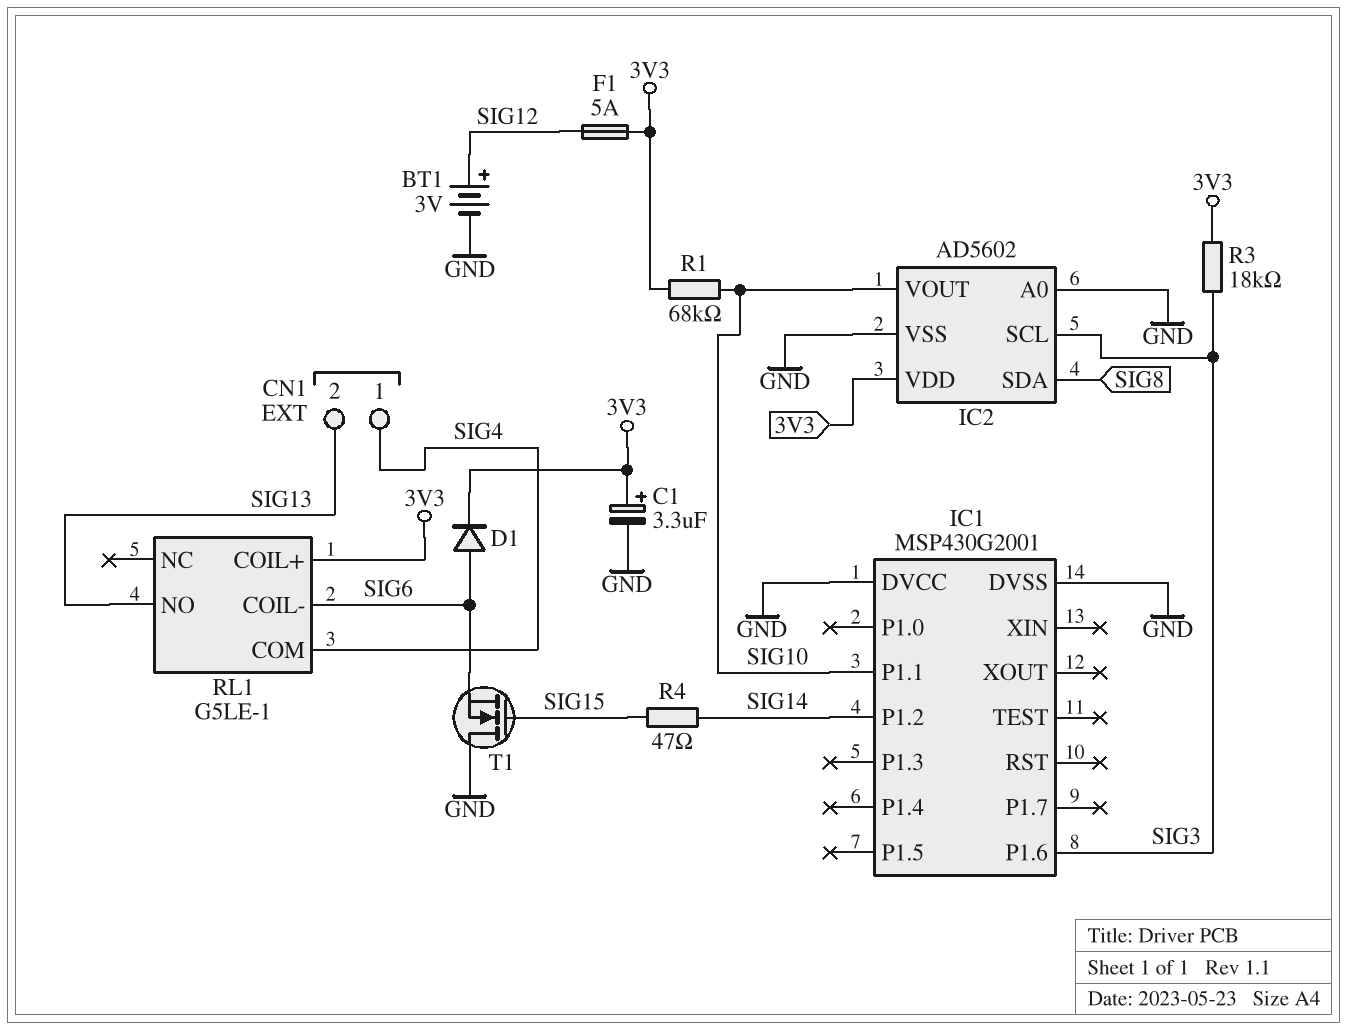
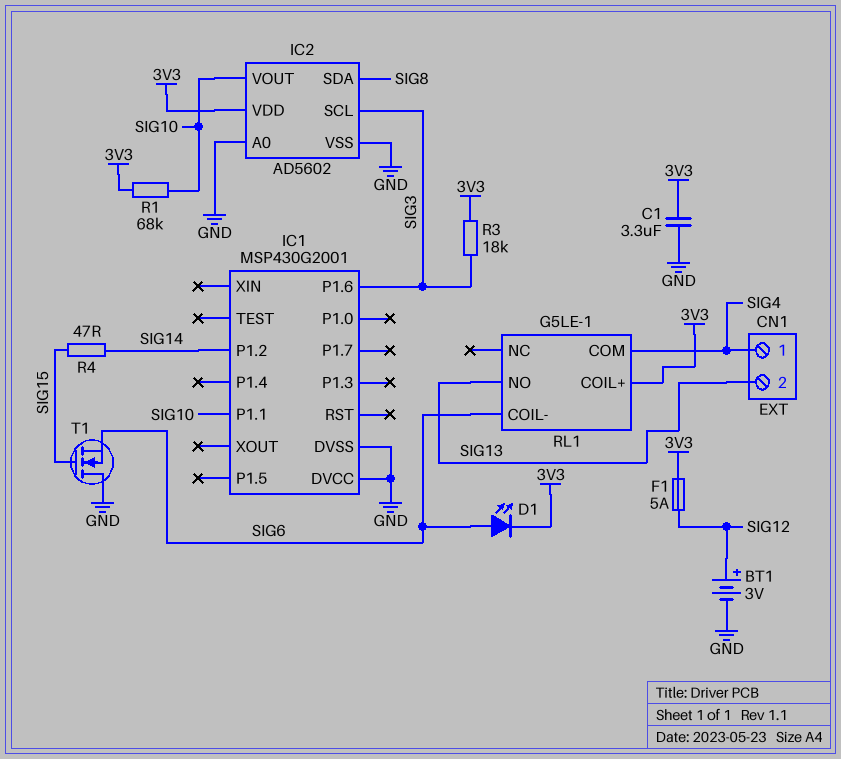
C1: 3.3uF (plus 3V3, minus GND) -> 3.3uF (3V3, GND)
D1: diode (A SIG6, K 3V3) -> LED (A SIG6, K 3V3)

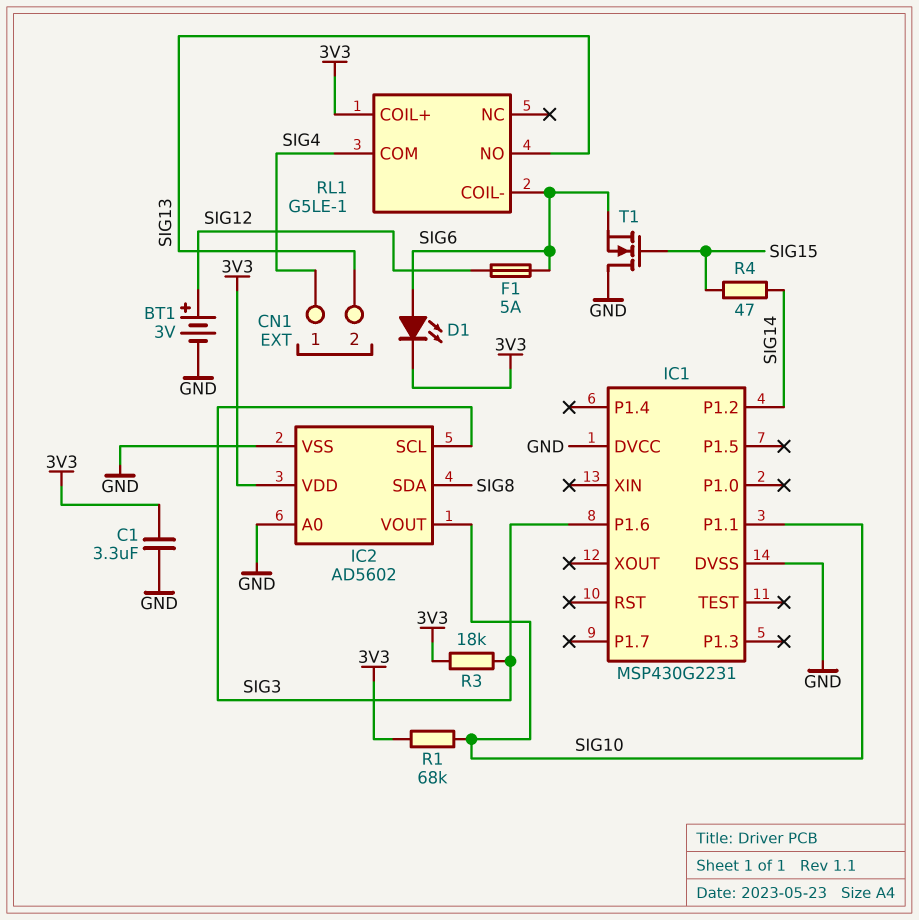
F1: 5A (3V3, SIG12) -> 5A (SIG6, SIG12)
IC1: MSP430G2001 -> MSP430G2231

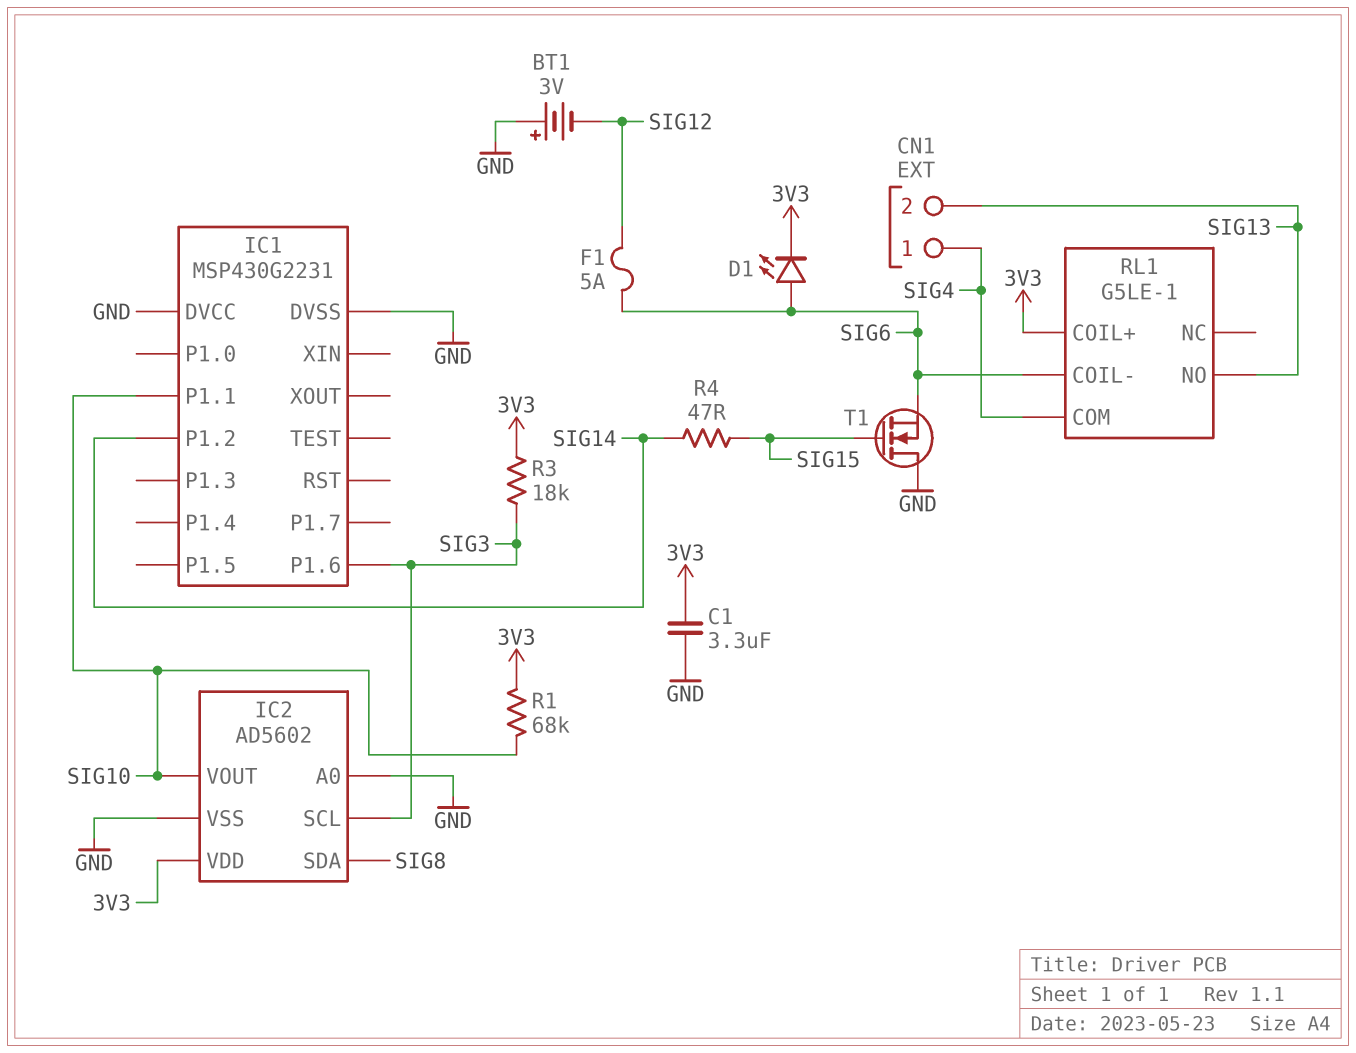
BT1: 3V (plus SIG12, minus GND) -> 3V (plus GND, minus SIG12)

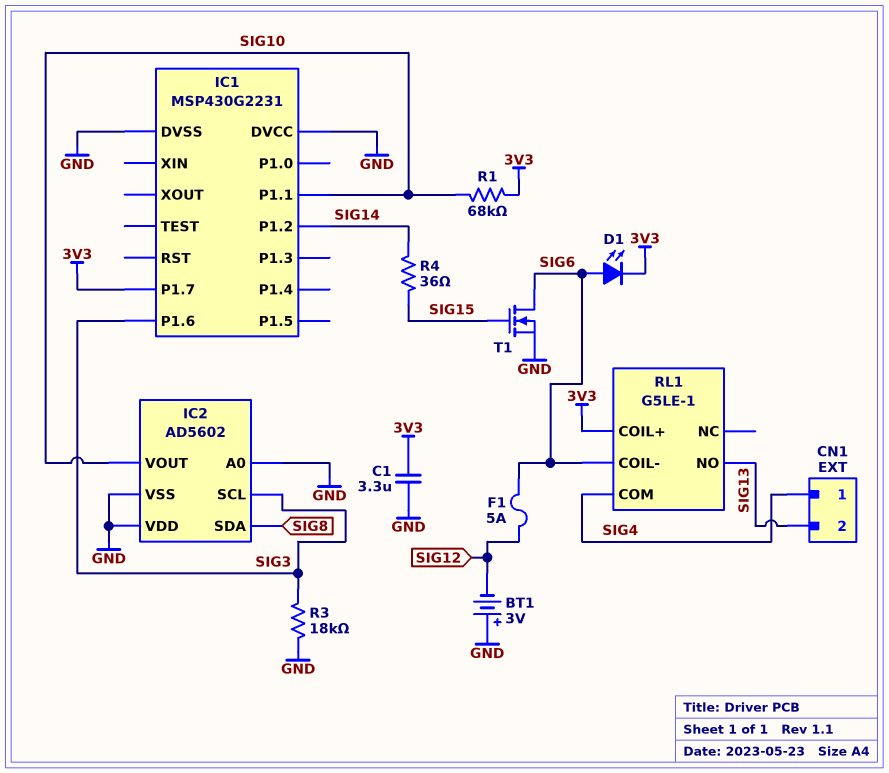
IC1 pin P1.7: none -> 3V3
IC2 pin VDD: 3V3 -> GND
R3: 18k (3V3, SIG3) -> 18k (GND, SIG3)
R4: 47 (SIG14, SIG15) -> 36 (SIG14, SIG15)
T1: NMOS (G SIG15, D GND, S SIG6) -> NMOS (G SIG15, D SIG6, S GND)

